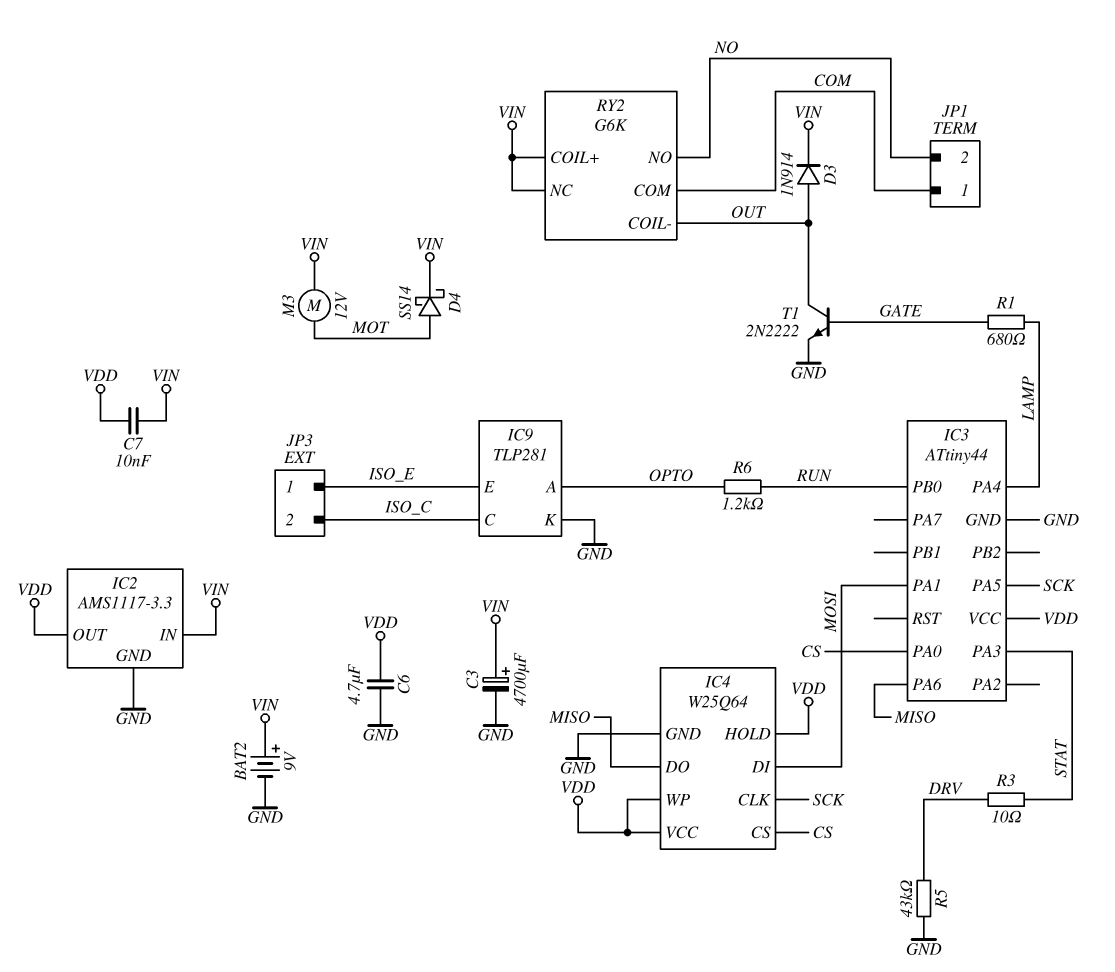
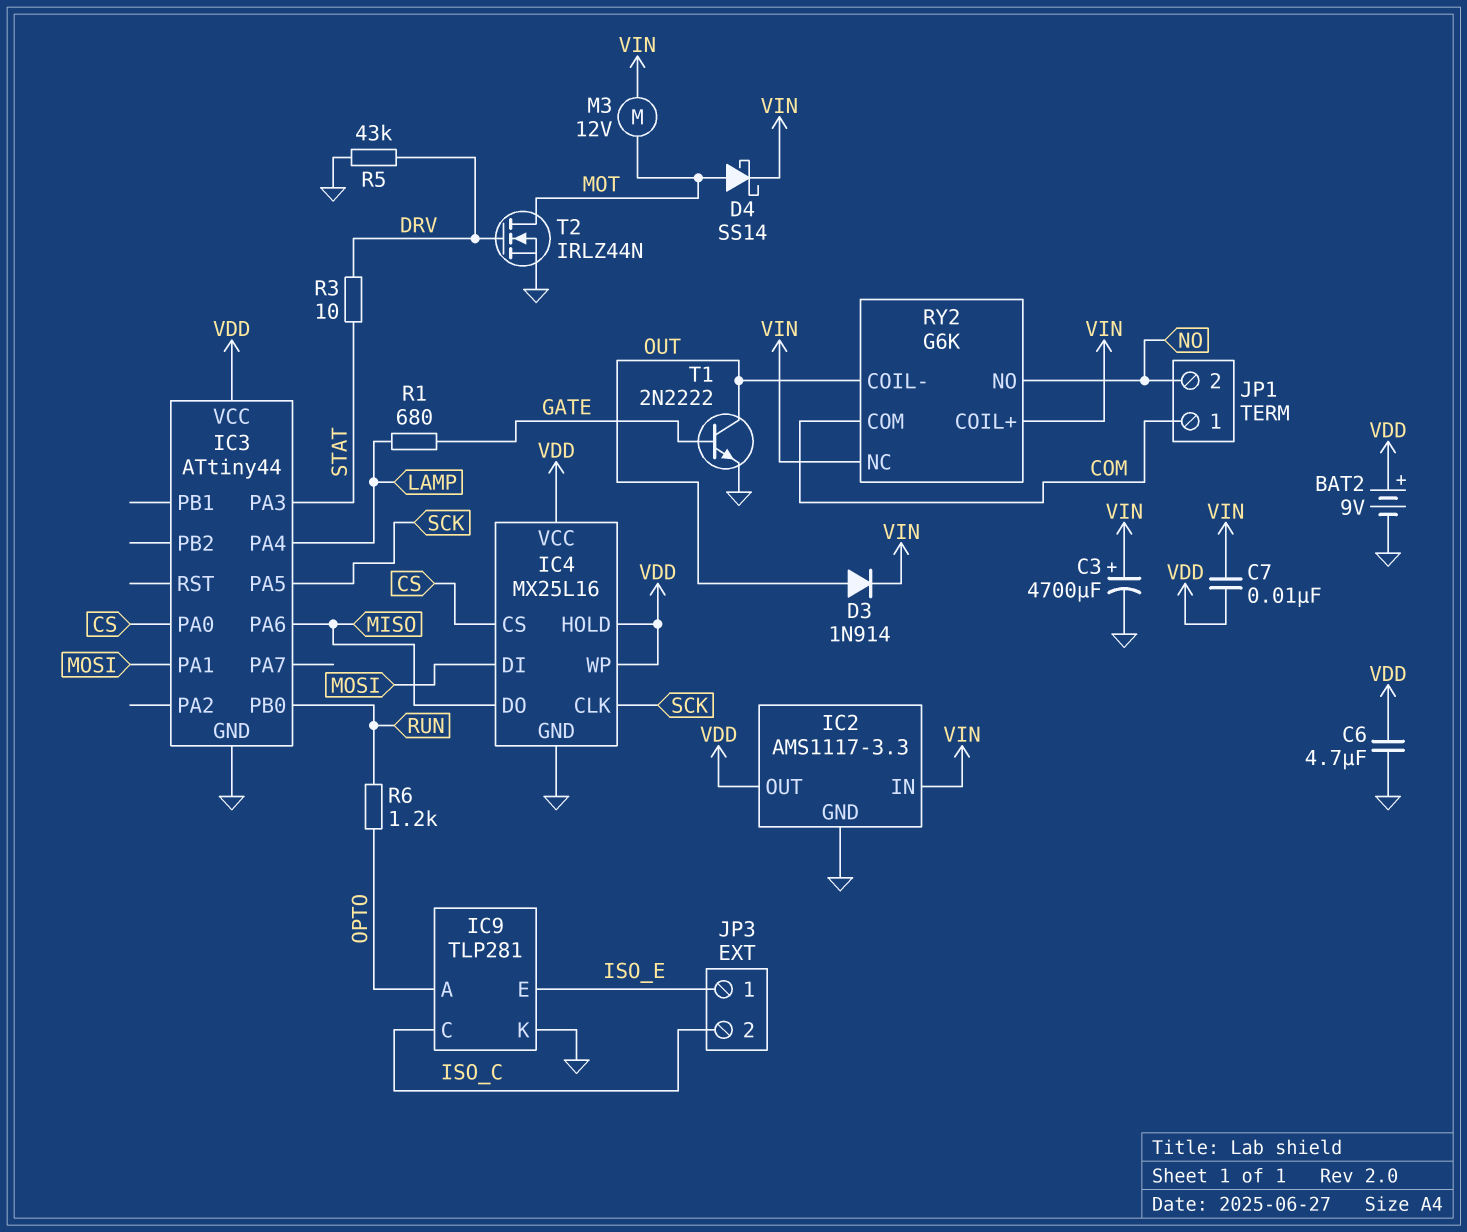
BAT2: 9V (plus VIN, minus GND) -> 9V (plus VDD, minus GND)
IC4: W25Q64 -> MX25L16
T2: none -> NMOS IRLZ44N (G DRV, D MOT, S GND)

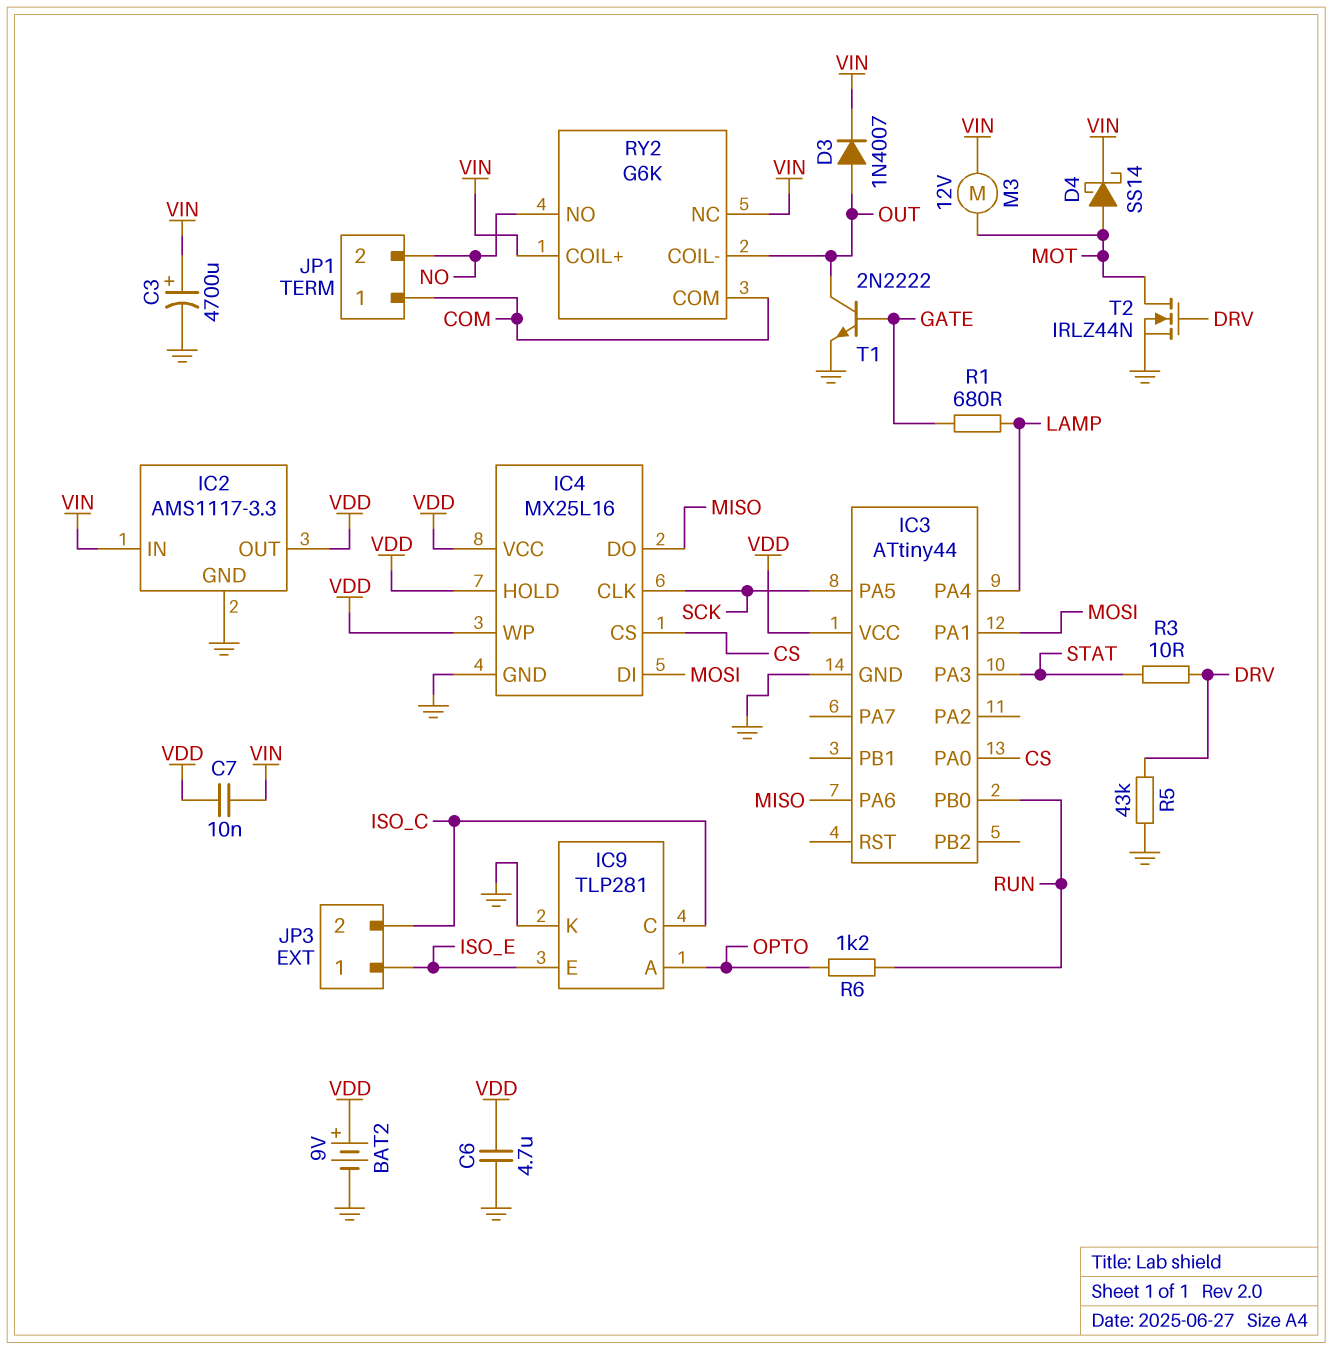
D3: diode 1N914 (A OUT, K VIN) -> diode 1N4007 (A OUT, K VIN)

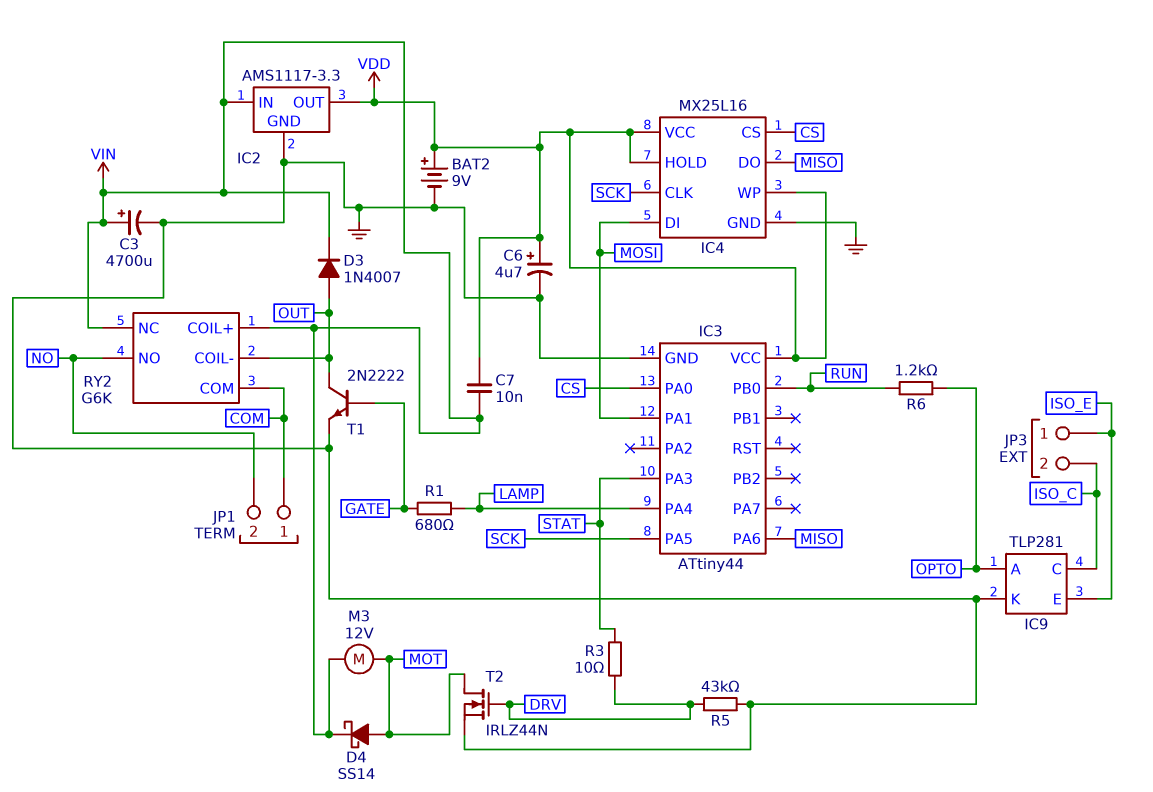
C6: 4.7uF (GND, VDD) -> 4.7uF (plus VDD, minus GND)

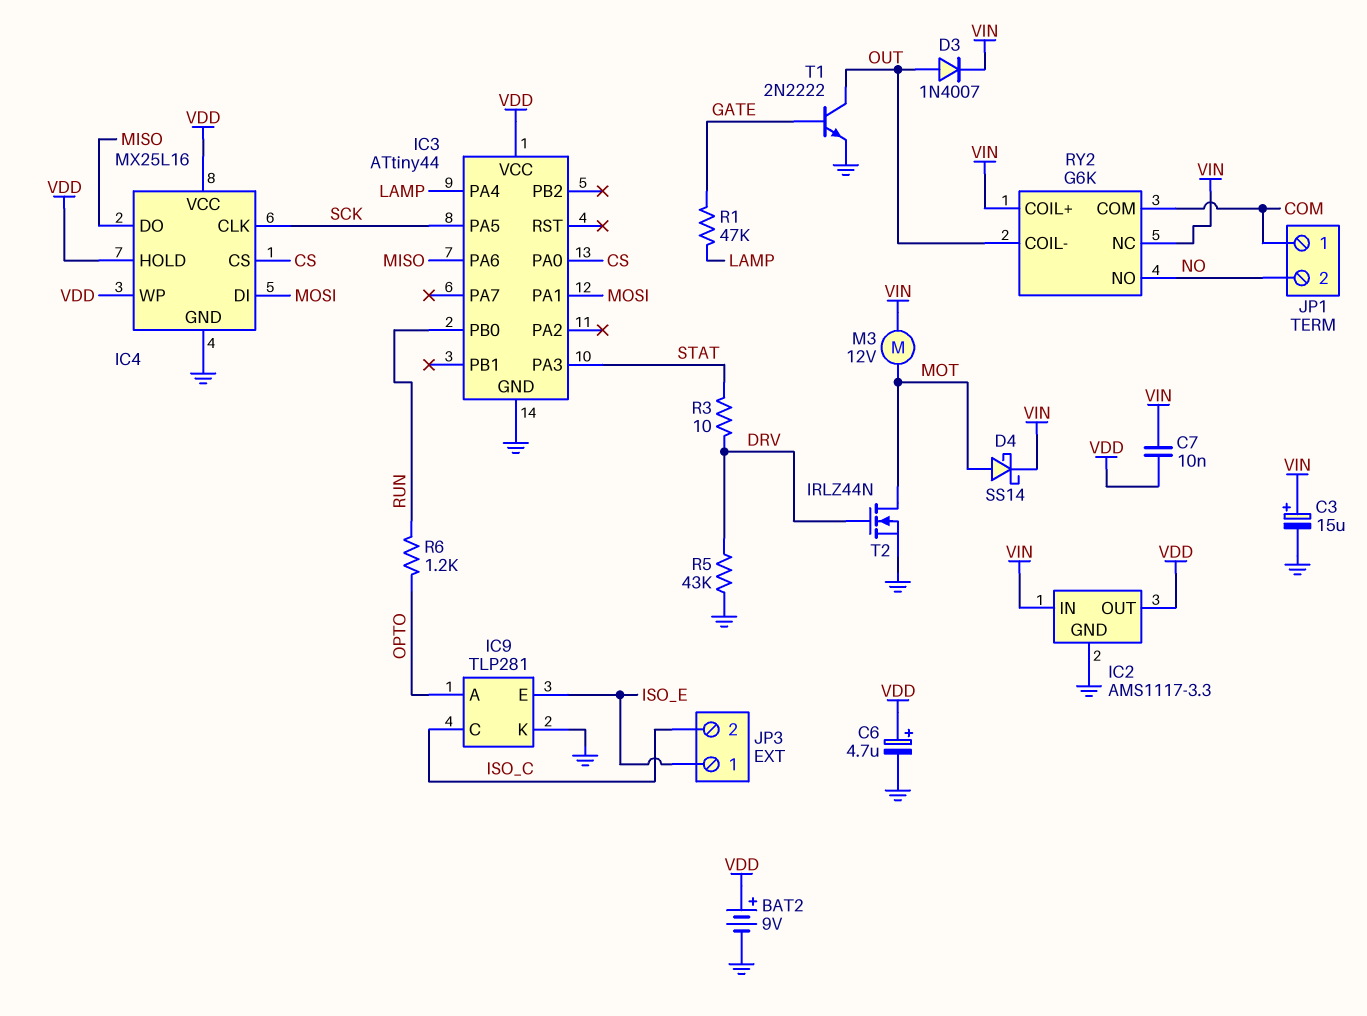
C3: 4700uF (plus VIN, minus GND) -> 15uF (plus VIN, minus GND)
R1: 680 (GATE, LAMP) -> 47k (GATE, LAMP)

